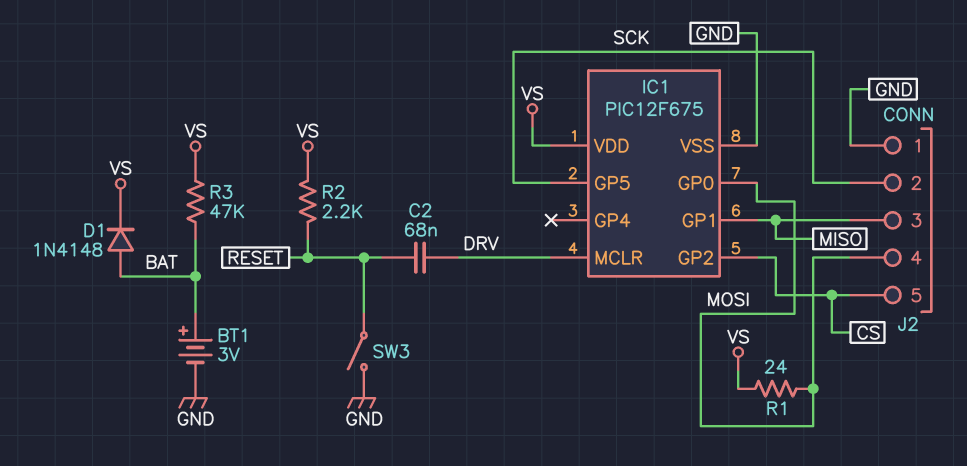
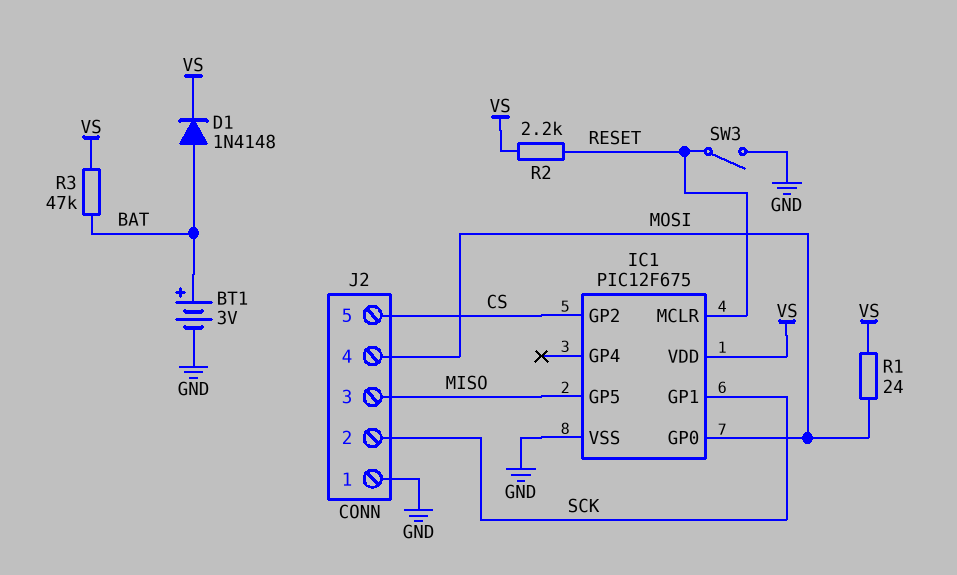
C2: 68nF (DRV, RESET) -> none
IC1 pin GP1: MISO -> SCK
IC1 pin GP5: SCK -> MISO
IC1 pin MCLR: DRV -> RESET

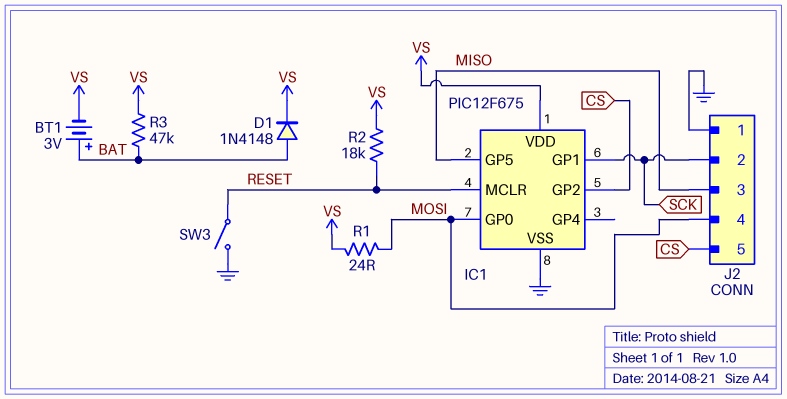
BT1: 3V (plus BAT, minus GND) -> 3V (plus BAT, minus VS)
R2: 2.2k (RESET, VS) -> 18k (RESET, VS)

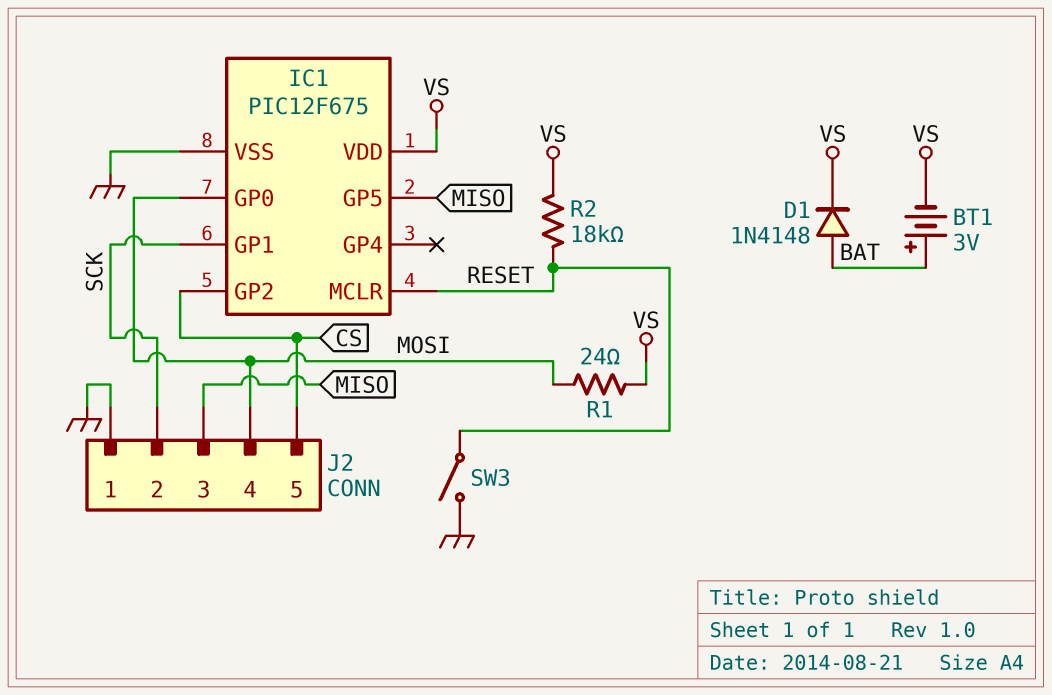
R3: 47k (BAT, VS) -> none

